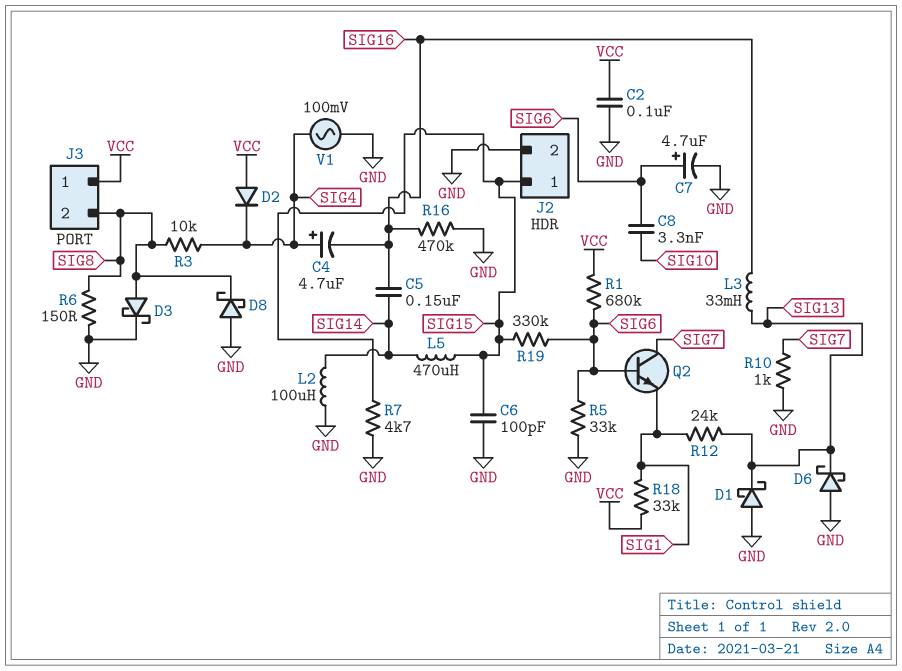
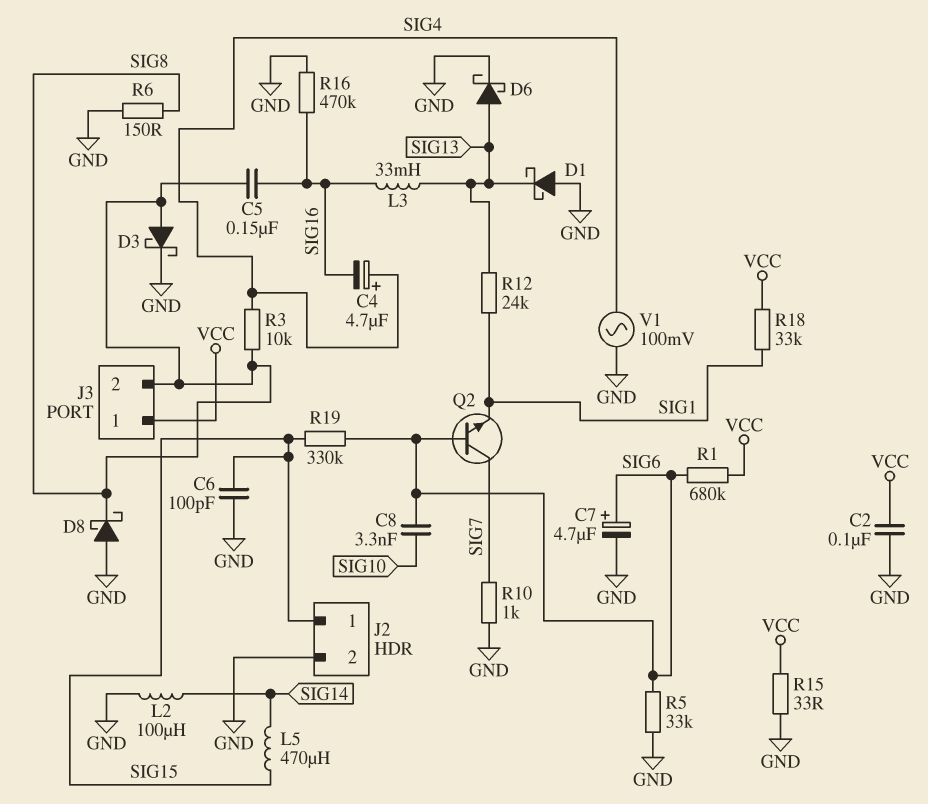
C5: 150nF (SIG14, SIG16) -> 150nF (SIG8, SIG16)
D2: diode (A VCC, K SIG4) -> none
D6: schottky (A GND, K SIG13) -> schottky (A SIG13, K GND)
R7: 4.7k (GND, SIG15) -> none
R15: none -> 33 (GND, VCC)

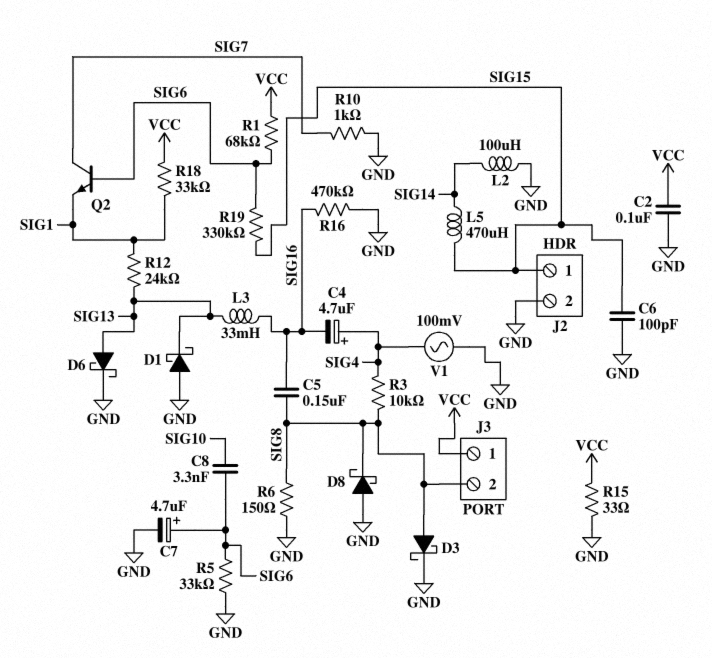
R1: 680k (SIG6, VCC) -> 68k (SIG6, VCC)

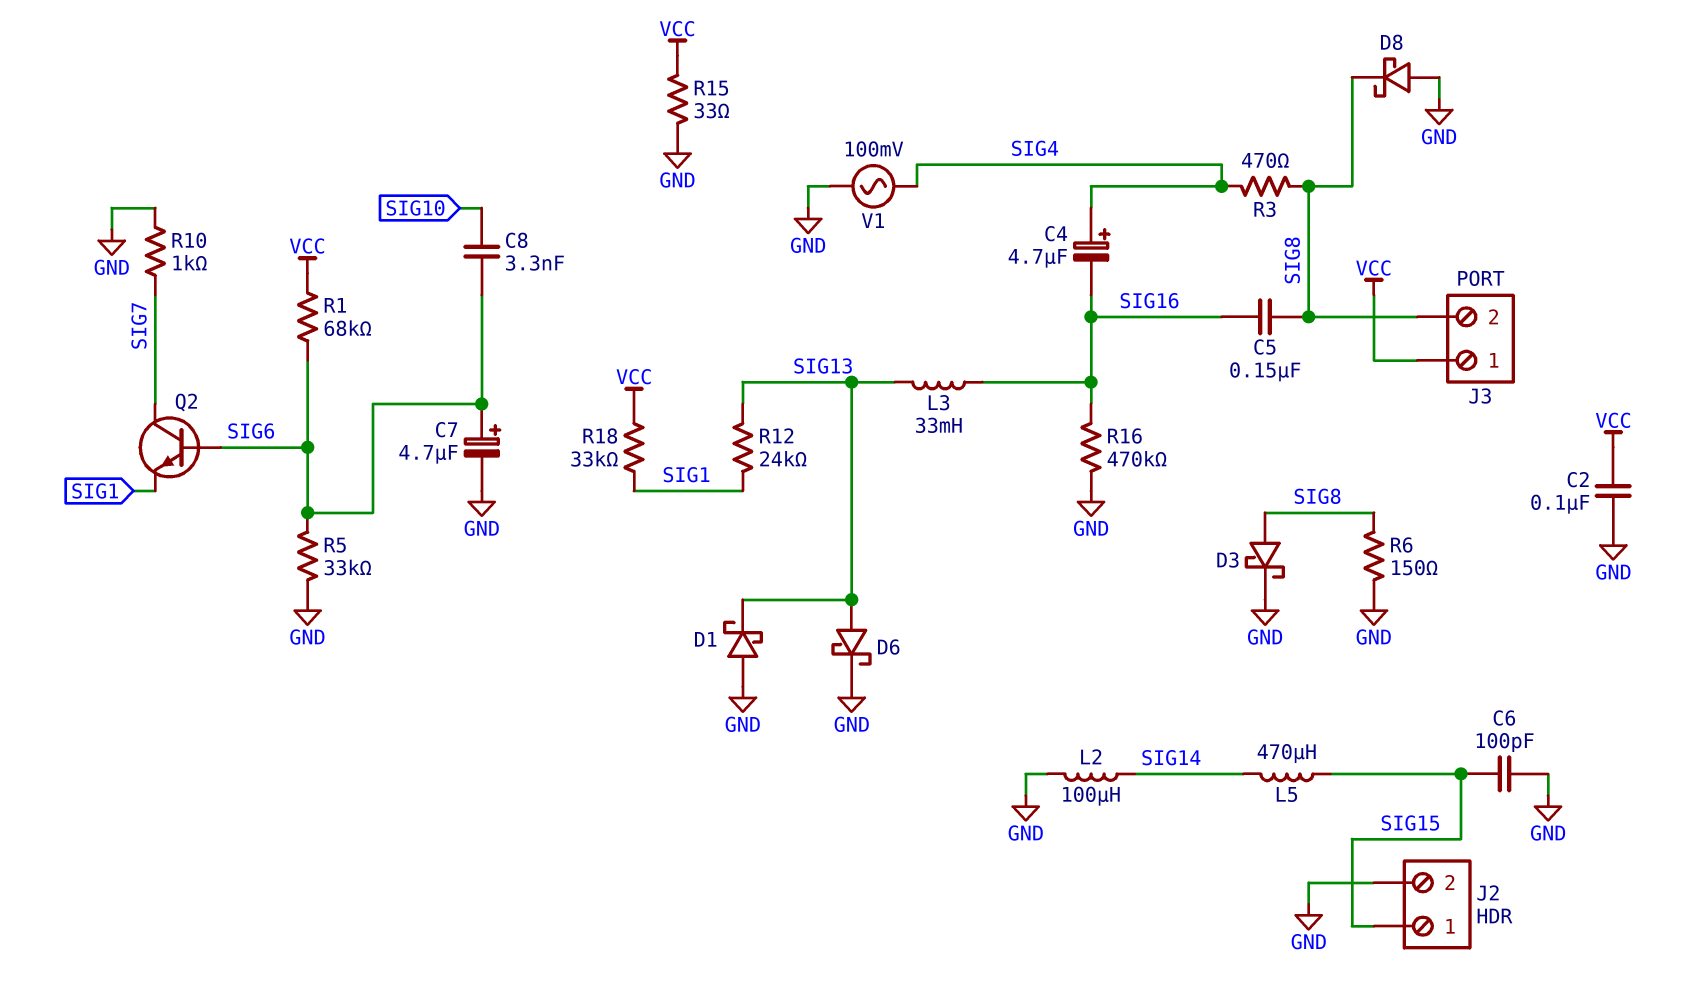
R3: 10k (SIG4, SIG8) -> 470 (SIG4, SIG8)
R19: 330k (SIG6, SIG15) -> none

